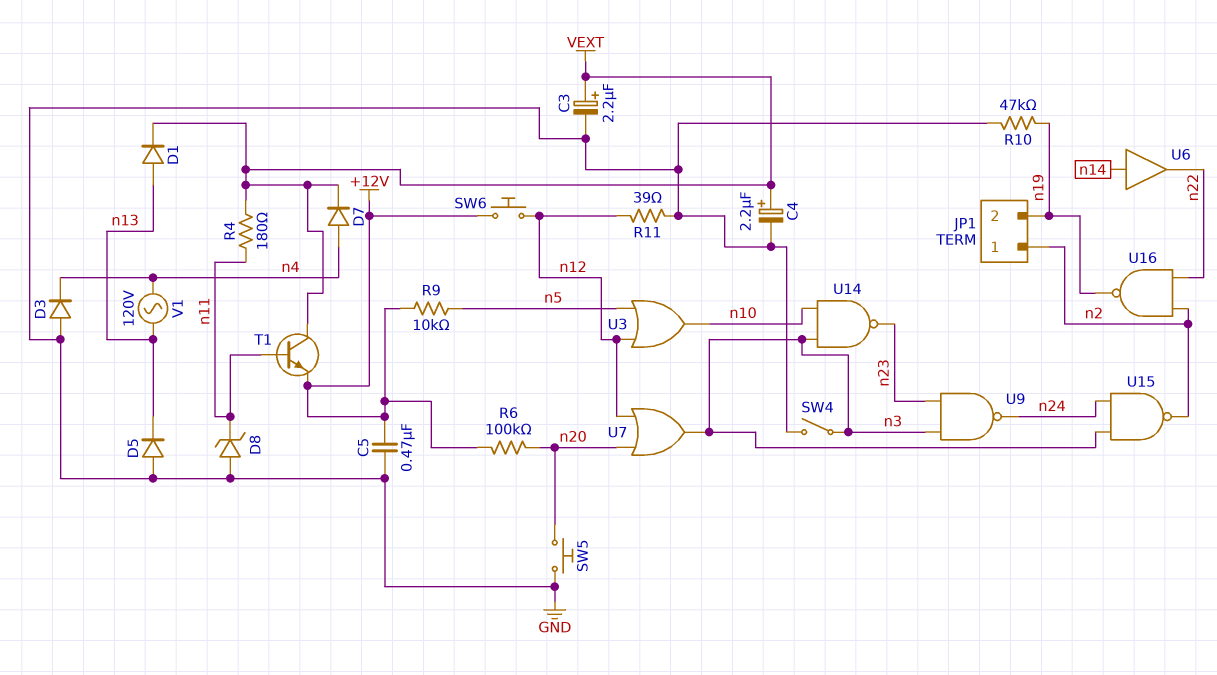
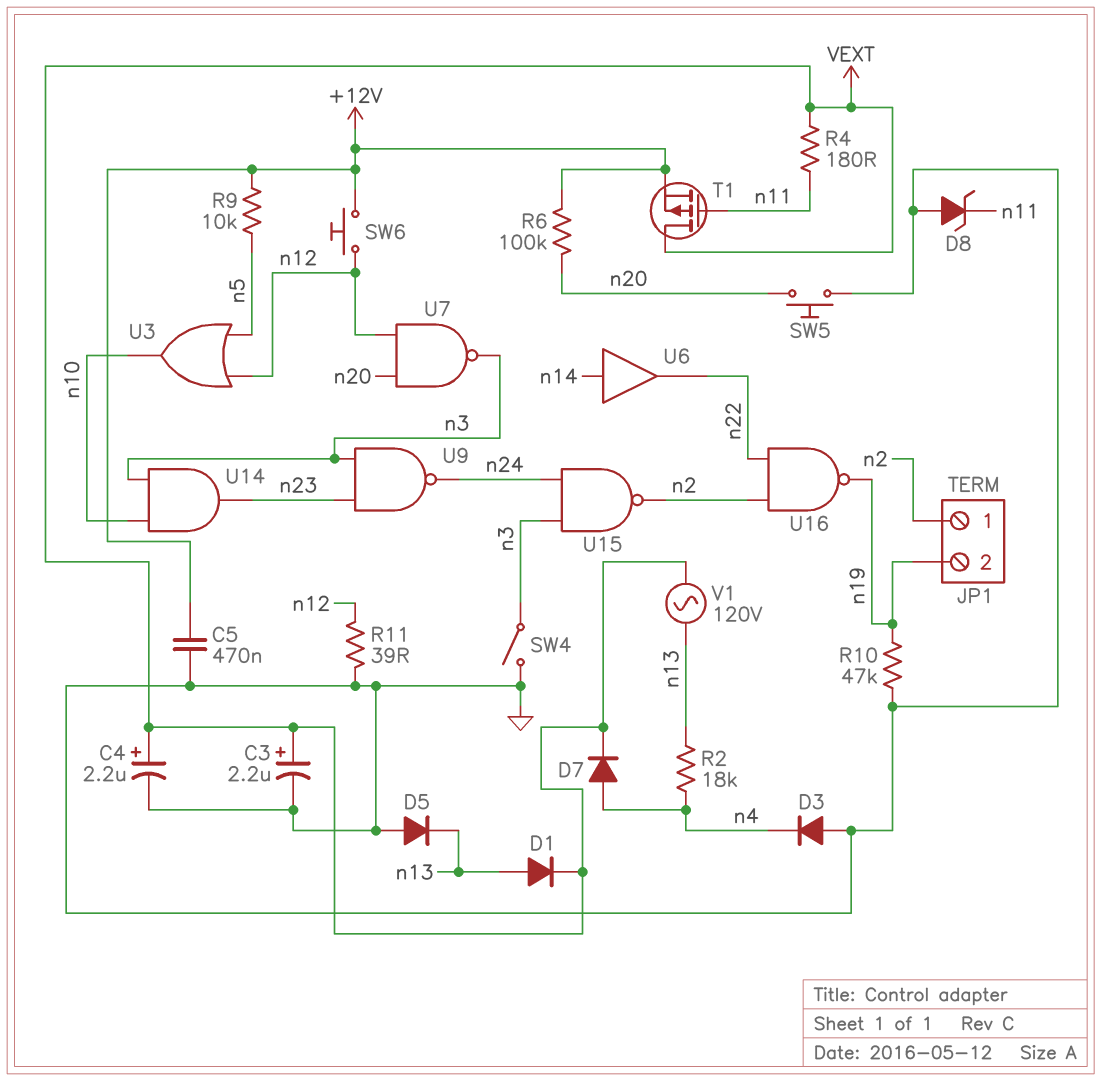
R2: none -> 18k (n4, n13)
T1: NPN (B n11, C VEXT, E +12V) -> PMOS (G n11, D VEXT, S +12V)
U7: OR (in n12, in n20, out n3) -> NAND (in n12, in n20, out n3)
U14: NAND (in n3, in n10, out n23) -> AND (in n3, in n10, out n23)
V1: AC 120V (n4, n13) -> AC 120V (VEXT, n13)

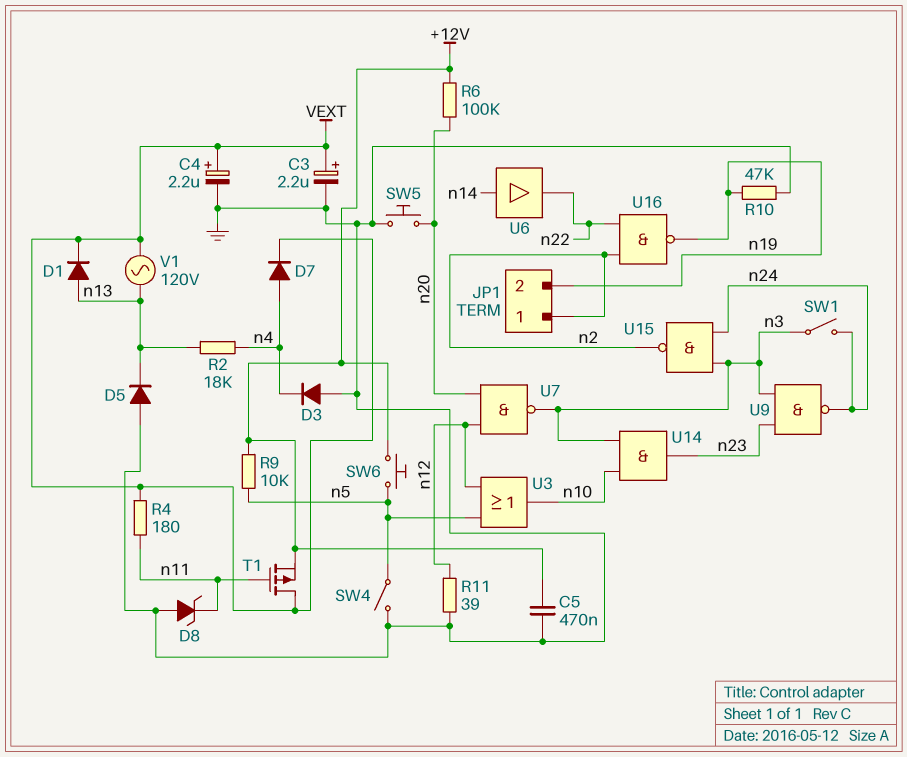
SW1: none -> switch (n3, n24)
SW4: switch (GND, n3) -> switch (GND, n5)
SW6: button (+12V, n12) -> button (+12V, n5)

